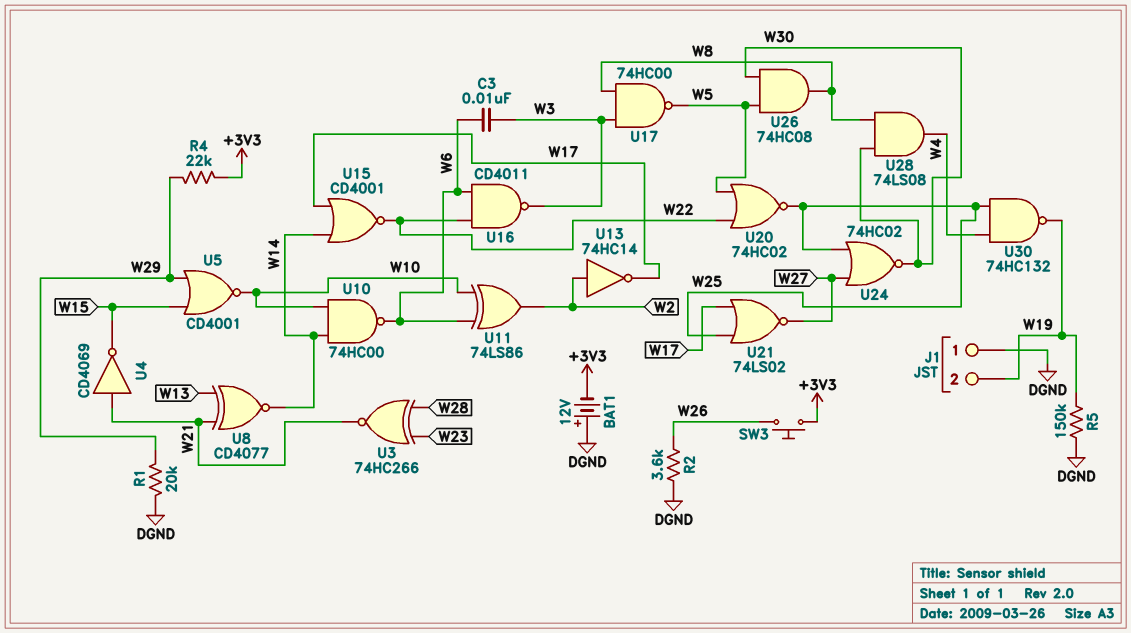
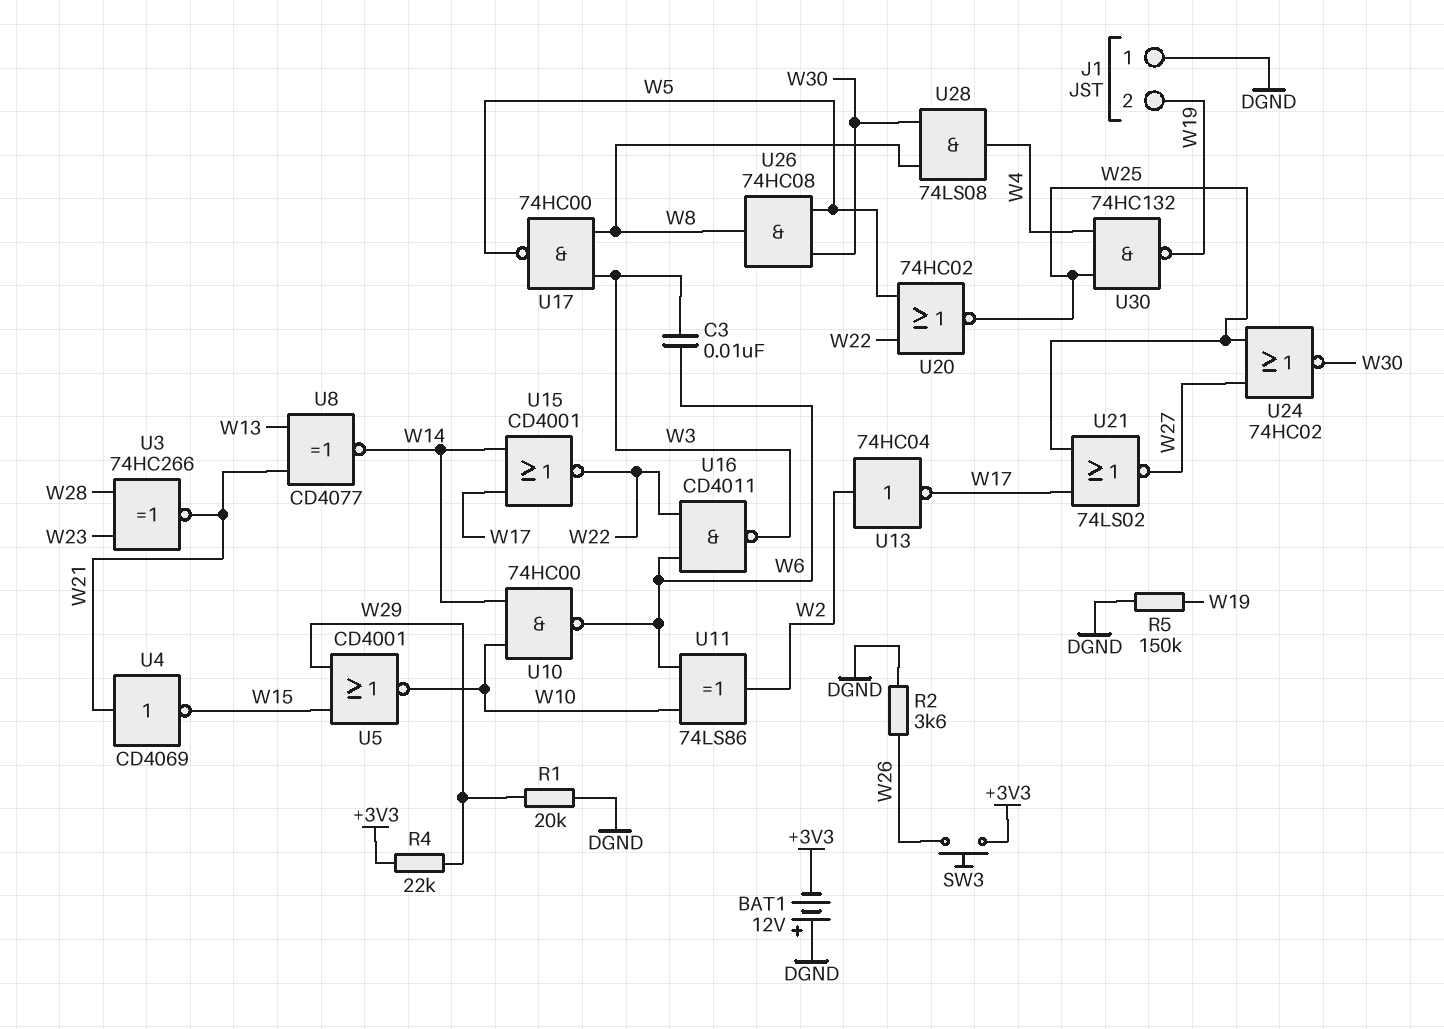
U13: NOT 74HC14 (in W2, out W17) -> NOT 74HC04 (in W2, out W17)

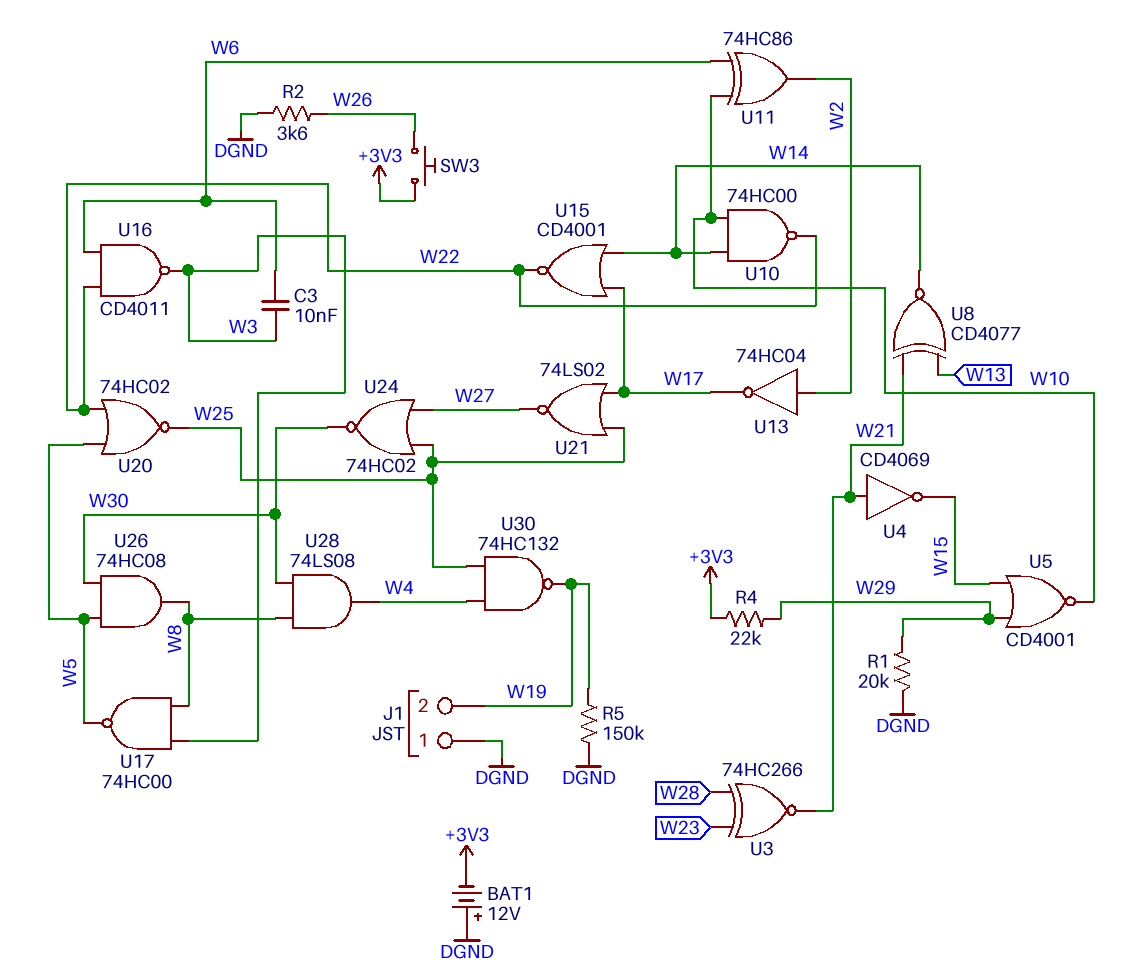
U10: NAND 74HC00 (in W10, in W14, out W6) -> NAND 74HC00 (in W10, in W14, out W22)
U11: XOR 74LS86 (in W6, in W10, out W2) -> XOR 74HC86 (in W6, in W10, out W2)

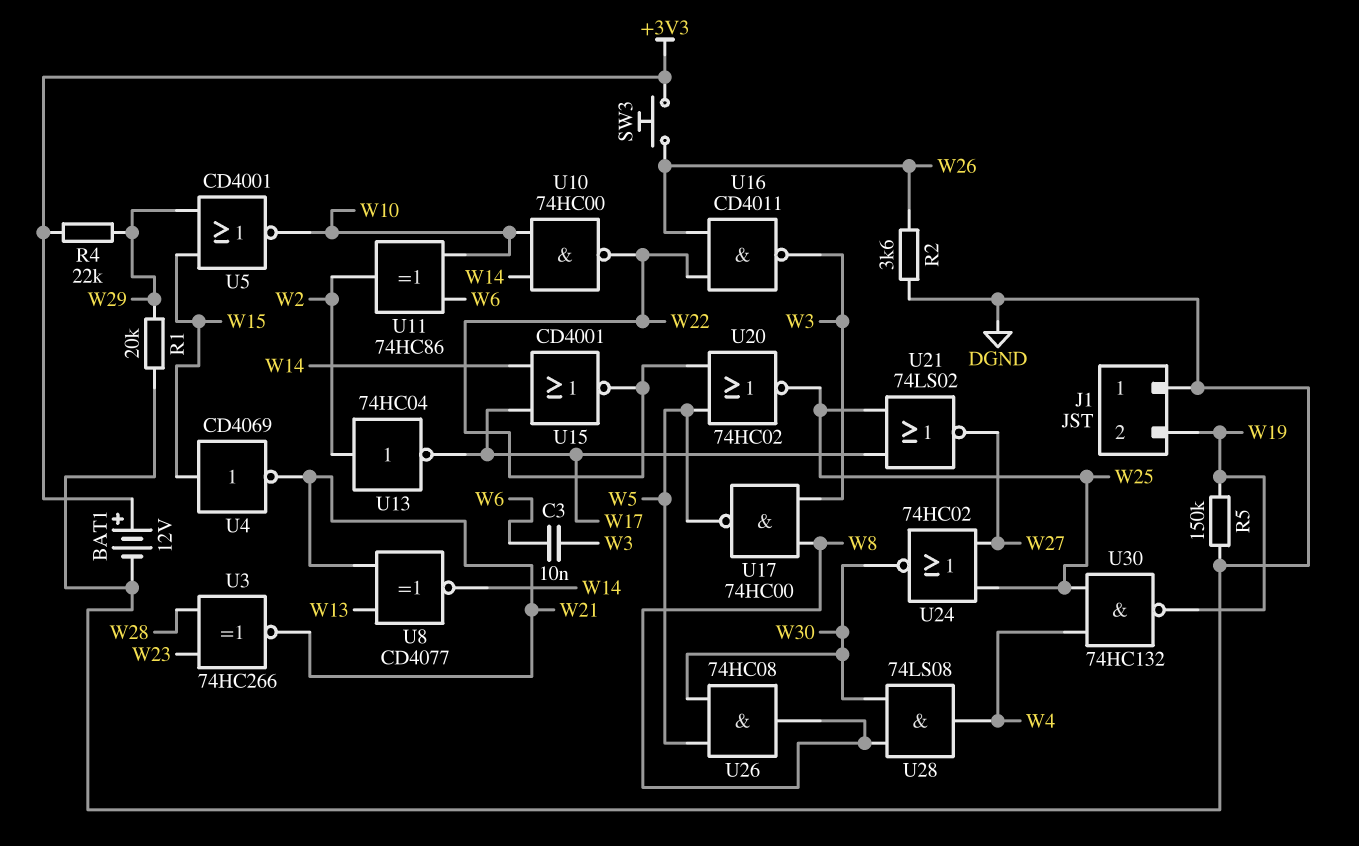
BAT1: 12V (plus DGND, minus +3V3) -> 12V (plus +3V3, minus DGND)
U4: NOT CD4069 (in W21, out W15) -> NOT CD4069 (in W15, out W21)
U16: NAND CD4011 (in W6, in W22, out W3) -> NAND CD4011 (in W22, in W26, out W3)

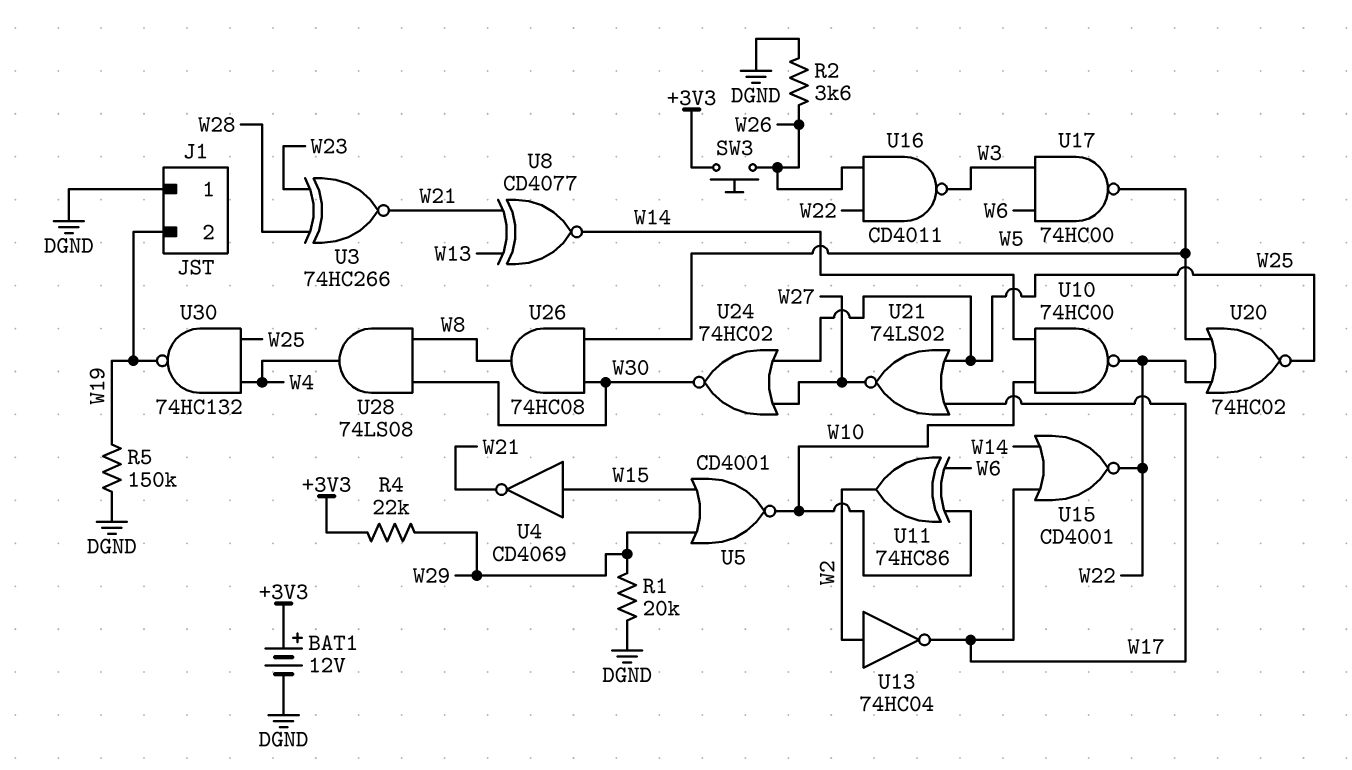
C3: 10nF (W3, W6) -> none
U17: NAND 74HC00 (in W3, in W8, out W5) -> NAND 74HC00 (in W3, in W6, out W5)

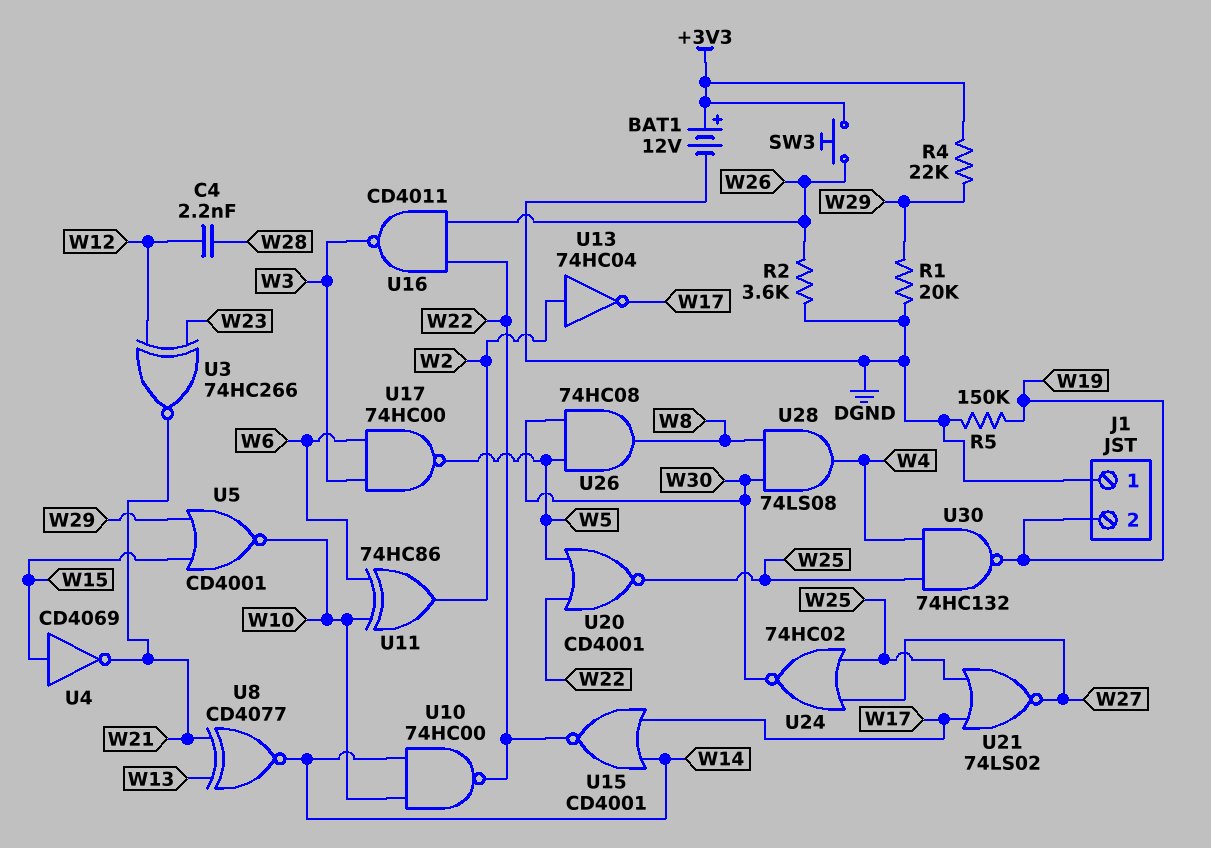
C4: none -> 2.2nF (W12, W28)
U3: XNOR 74HC266 (in W23, in W28, out W21) -> XNOR 74HC266 (in W12, in W23, out W21)
U20: NOR 74HC02 (in W5, in W22, out W25) -> NOR CD4001 (in W5, in W22, out W25)

